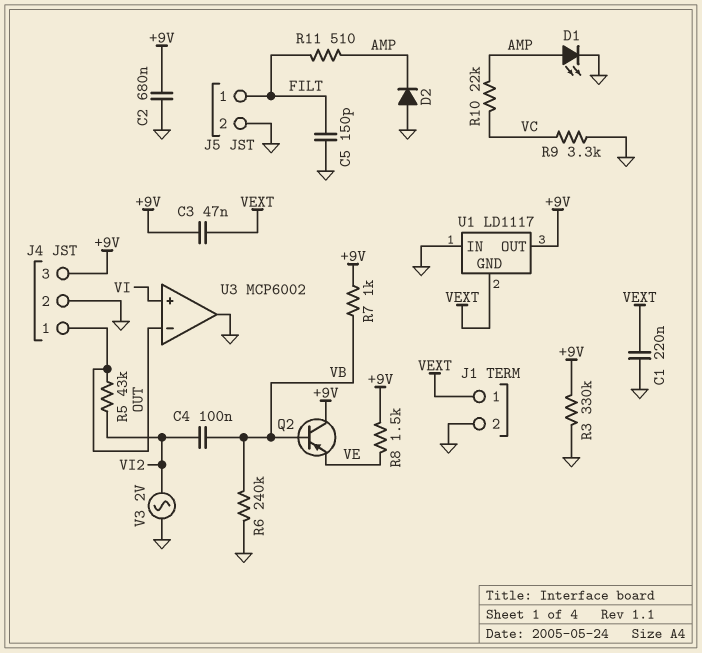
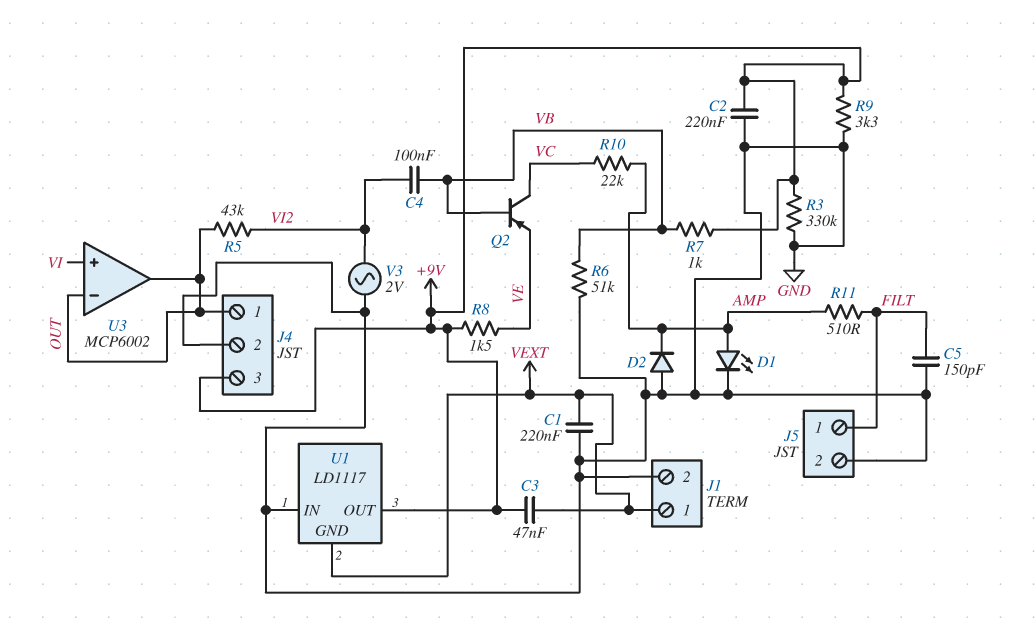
C2: 680nF (+9V, GND) -> 220nF (+9V, GND)
Q2: PNP (B VB, C +9V, E VE) -> PNP (B VB, C VC, E VE)
R6: 240k (GND, VB) -> 51k (GND, VB)
R9: 3.3k (GND, VC) -> 3.3k (+9V, GND)
U3 pin out: GND -> OUT

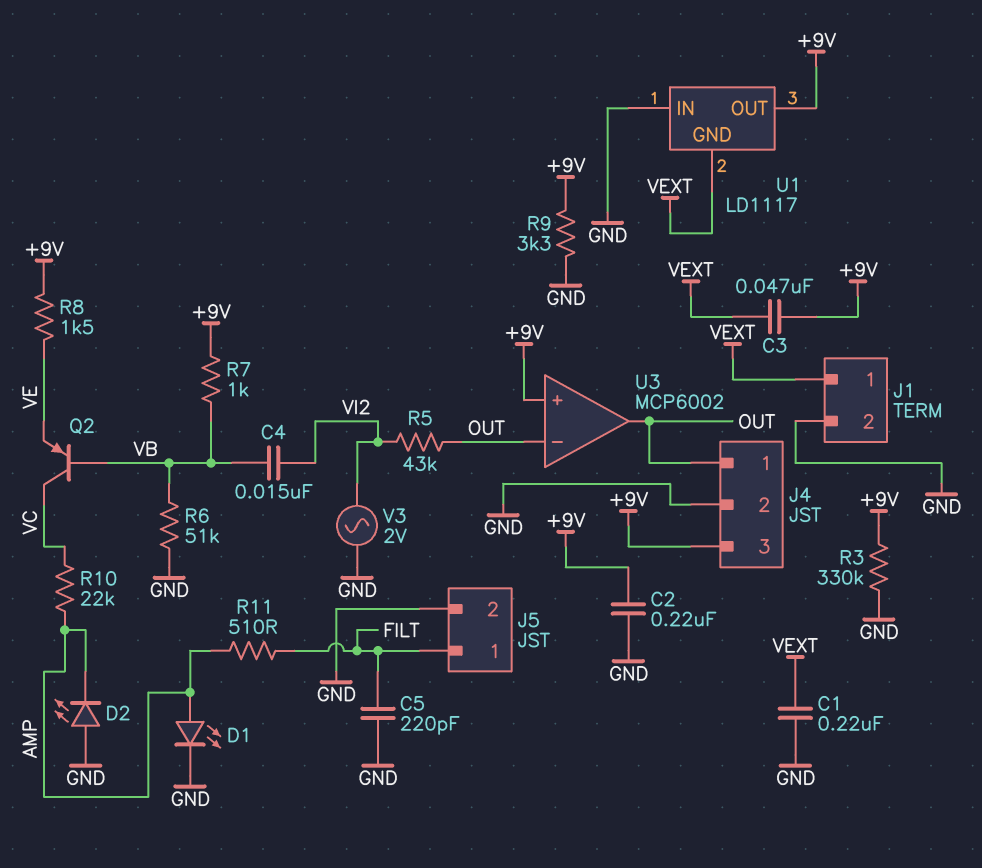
C4: 100nF (VB, VI2) -> 15nF (VB, VI2)
C5: 150pF (FILT, GND) -> 220pF (FILT, GND)
D2: diode (A GND, K AMP) -> LED (A GND, K AMP)
U3 pin in+: VI -> +9V

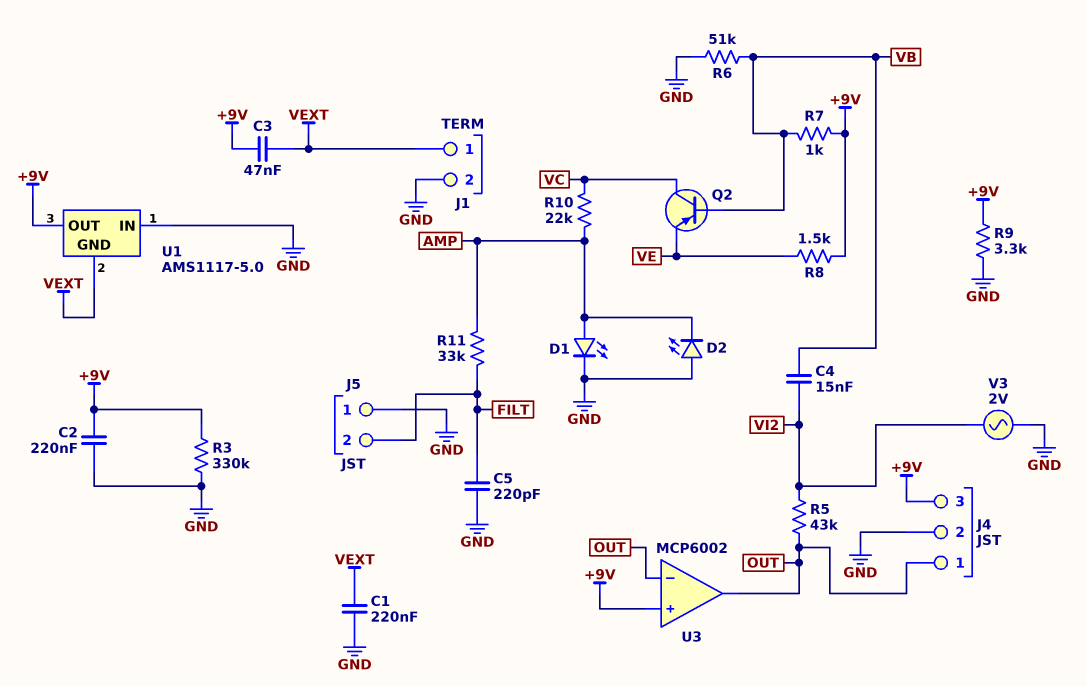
J5 pin 1: FILT -> GND
J5 pin 2: GND -> FILT
R11: 510 (AMP, FILT) -> 33k (AMP, FILT)
U1: LD1117 -> AMS1117-5.0

